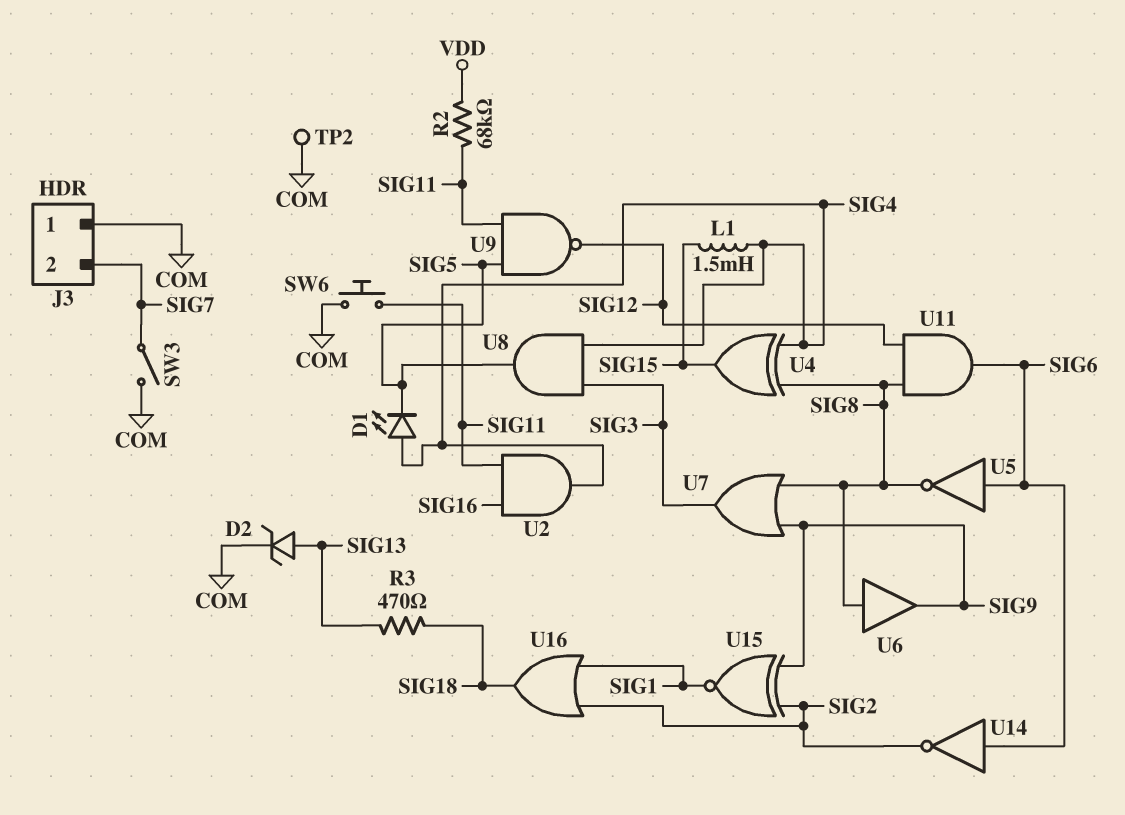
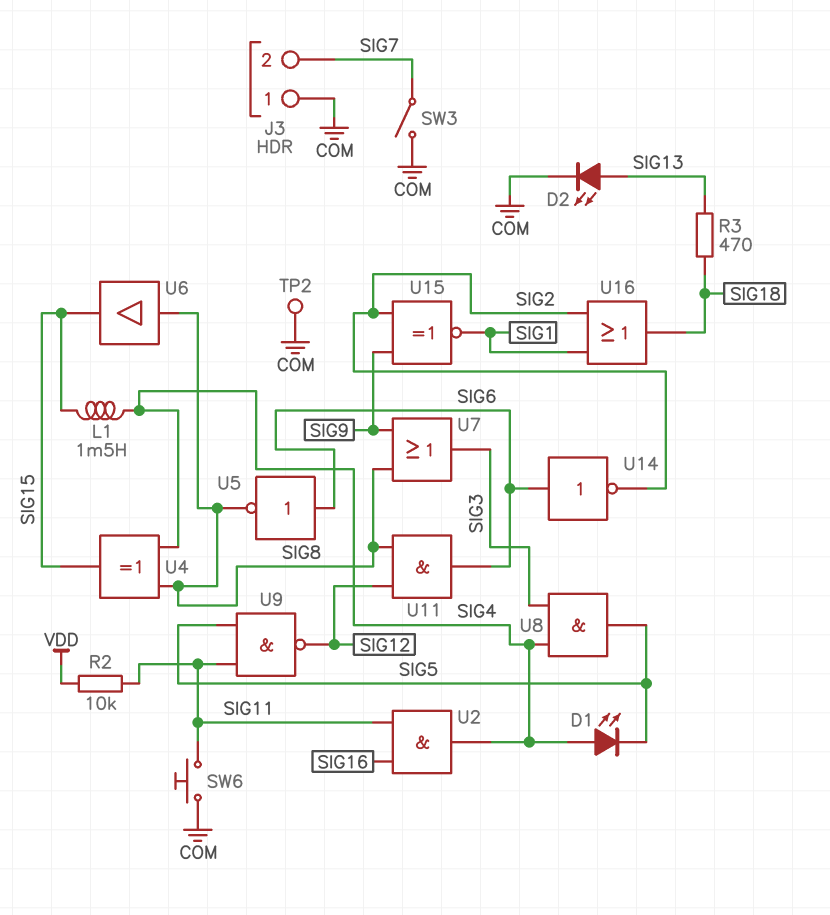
D2: zener (A SIG13, K COM) -> LED (A SIG13, K COM)
R2: 68k (SIG11, VDD) -> 10k (SIG11, VDD)
U6: buffer (in SIG8, out SIG9) -> buffer (in SIG8, out SIG15)

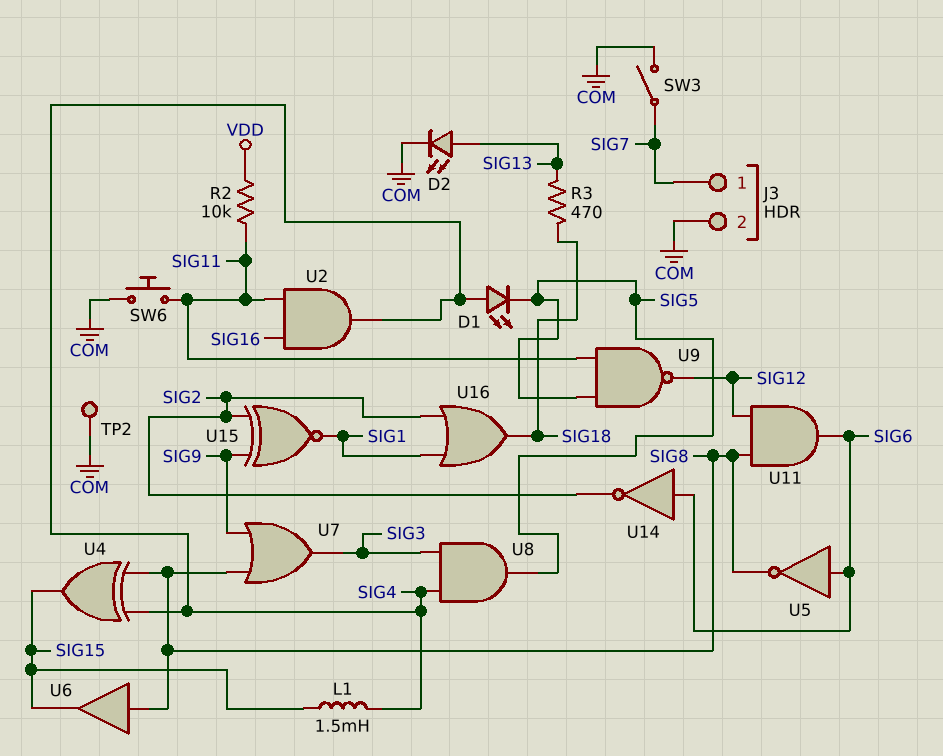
J3 pin 1: COM -> SIG7
J3 pin 2: SIG7 -> COM

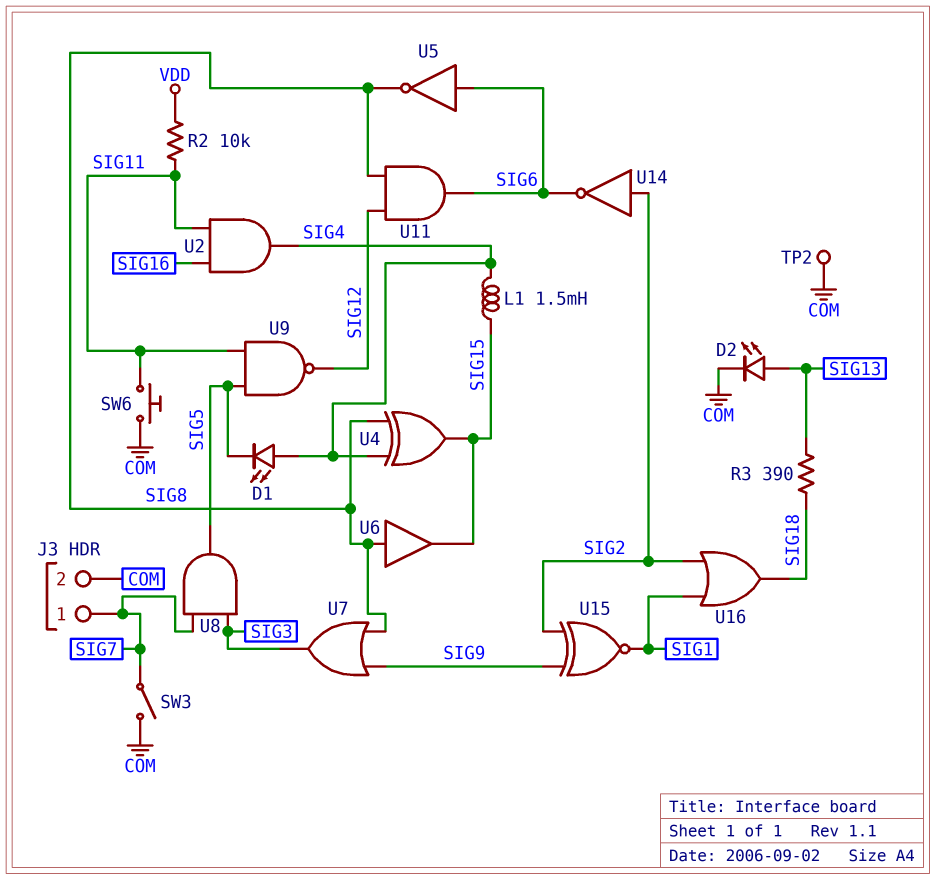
R3: 470 (SIG13, SIG18) -> 390 (SIG13, SIG18)
U8: AND (in SIG3, in SIG4, out SIG5) -> AND (in SIG3, in SIG7, out SIG5)
U14: NOT (in SIG6, out SIG2) -> NOT (in SIG2, out SIG6)

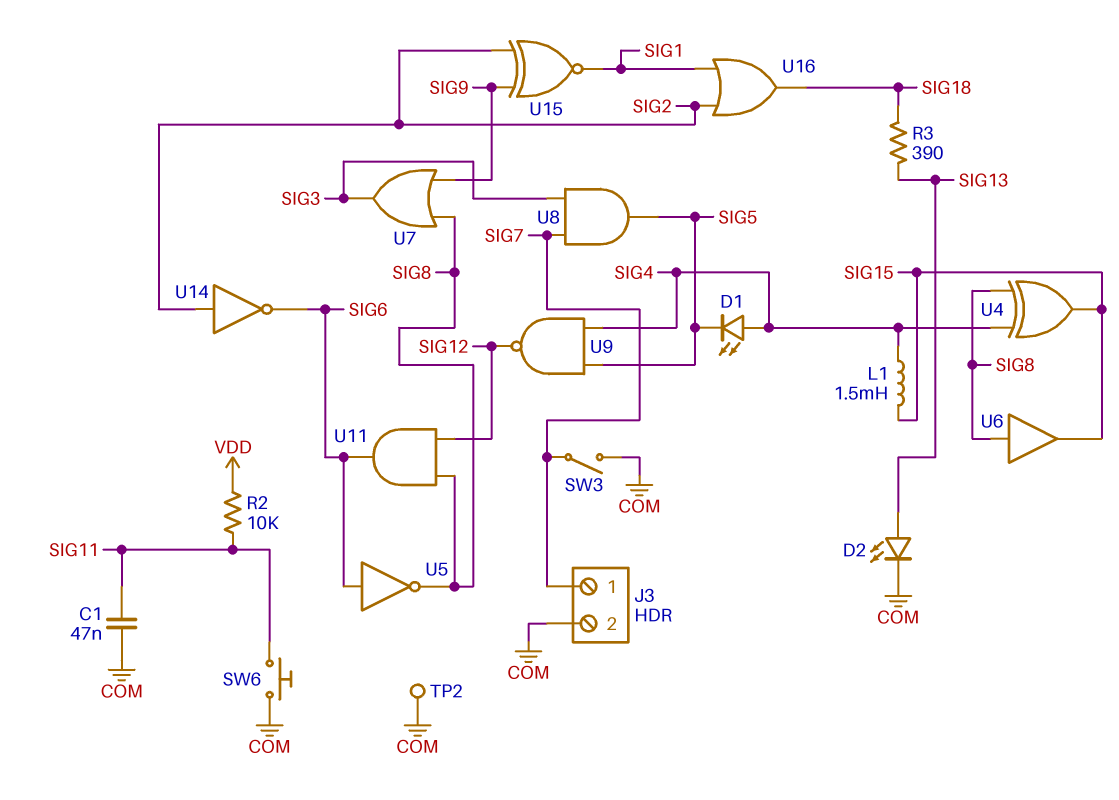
C1: none -> 47nF (COM, SIG11)
U2: AND (in SIG11, in SIG16, out SIG4) -> none
U9: NAND (in SIG5, in SIG11, out SIG12) -> NAND (in SIG4, in SIG5, out SIG12)

